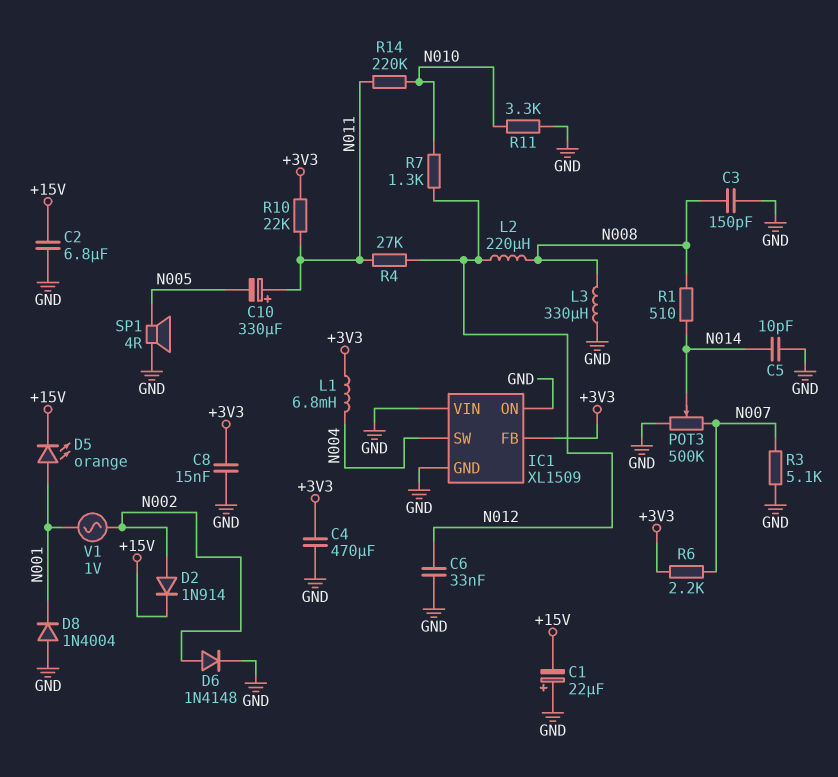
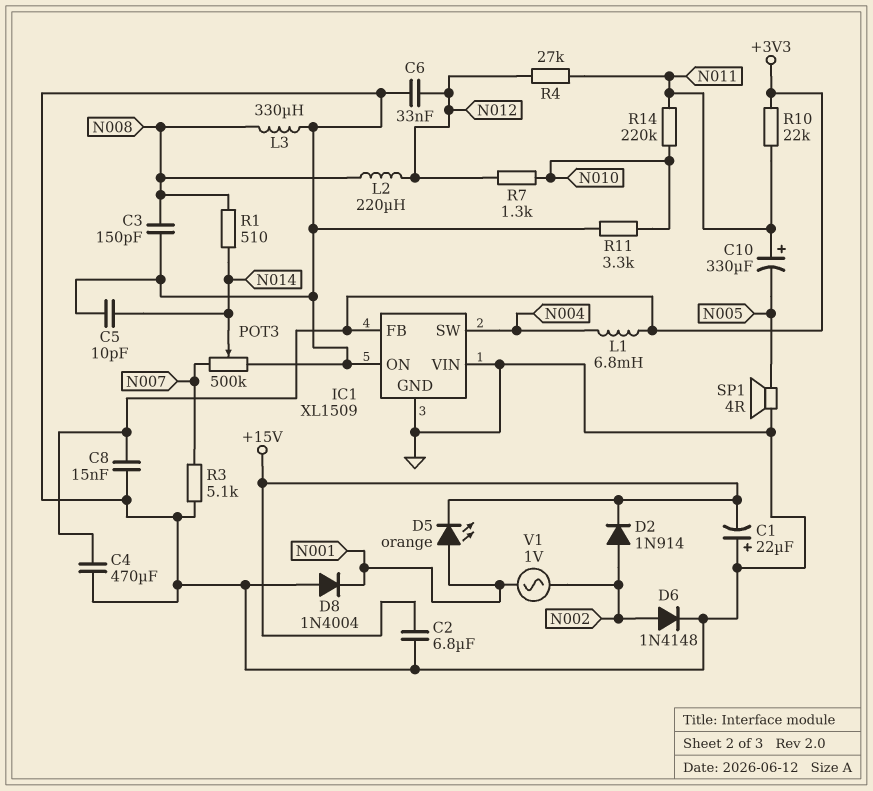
R6: 2.2k (+3V3, N007) -> none

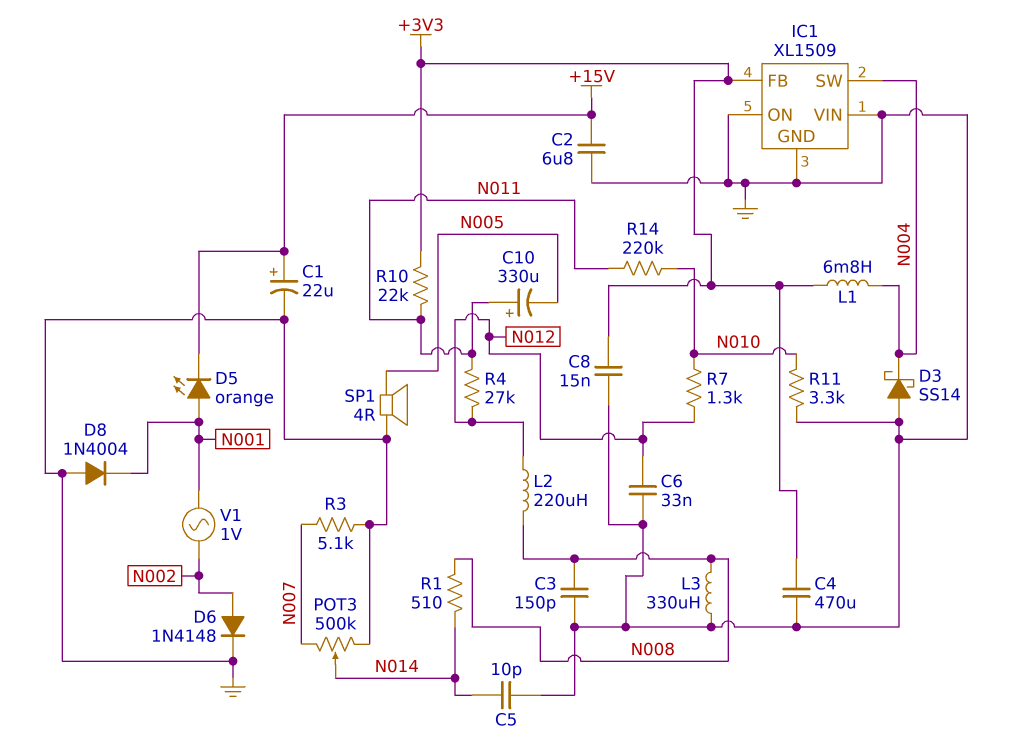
C1: 22uF (plus GND, minus +15V) -> 22uF (plus +15V, minus GND)
D2: diode 1N914 (A N002, K +15V) -> none
D3: none -> schottky SS14 (A GND, K N004)

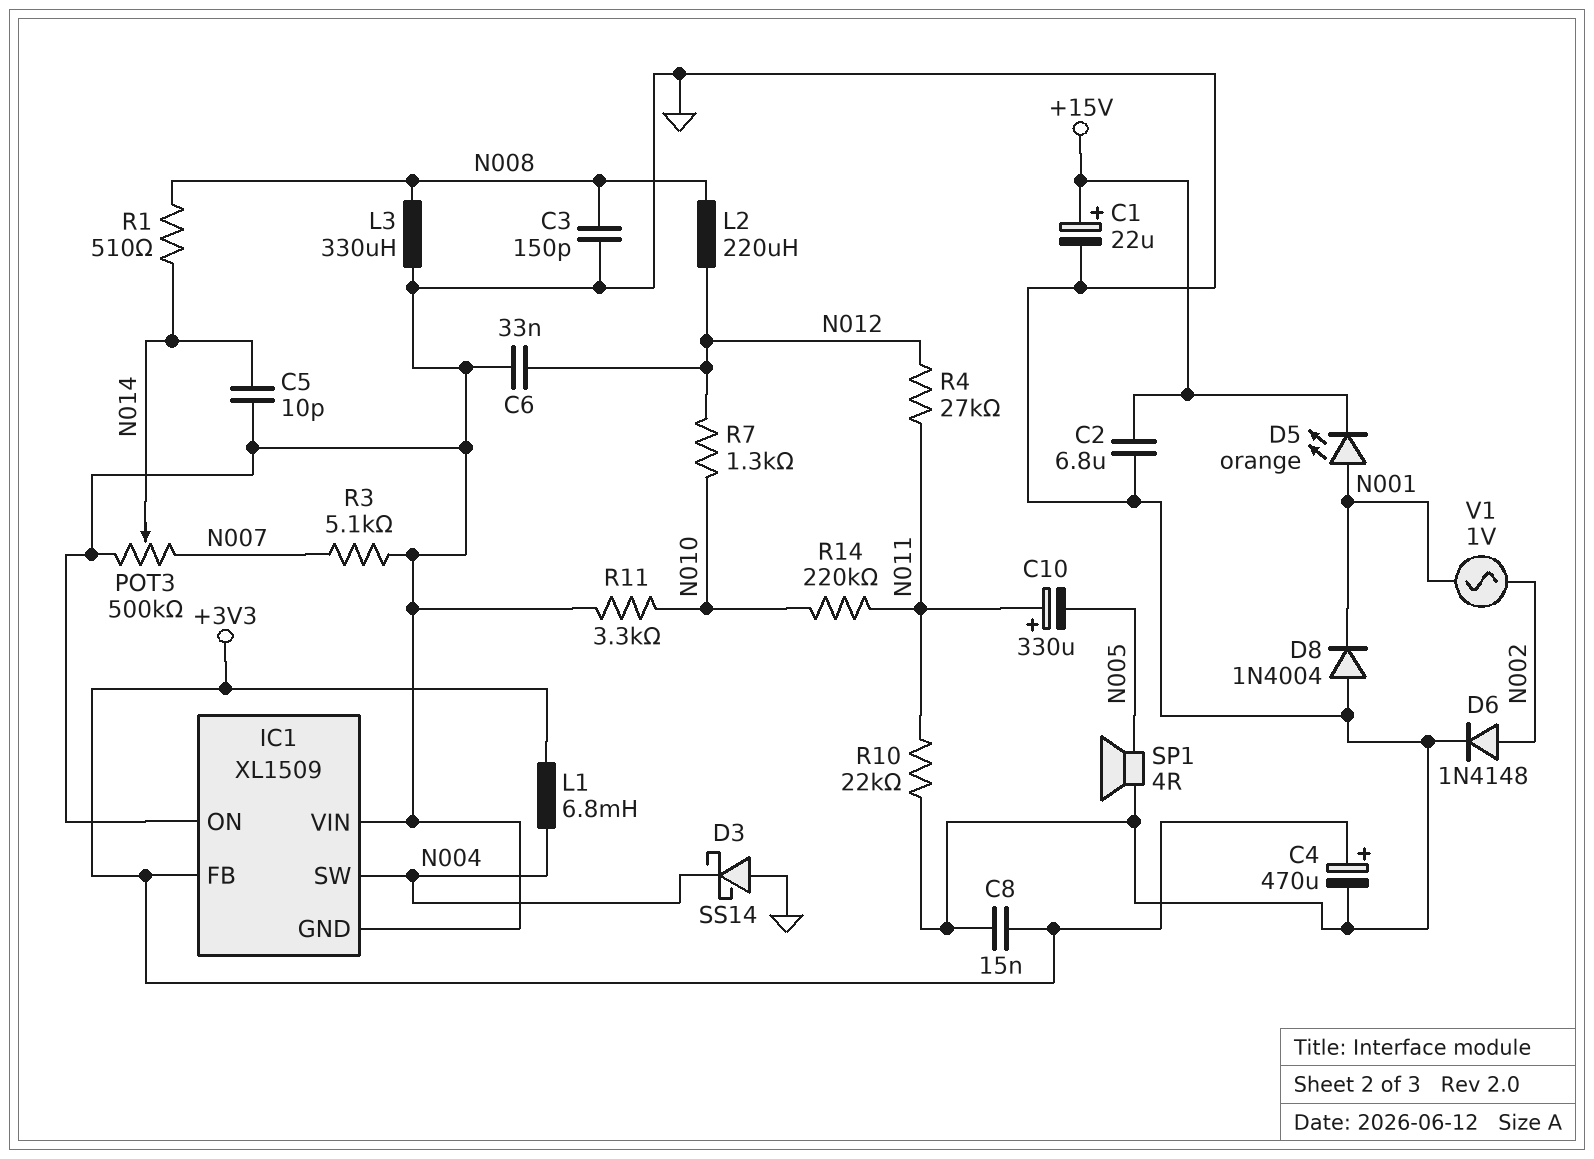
C4: 470uF (+3V3, GND) -> 470uF (plus +3V3, minus GND)
R10: 22k (+3V3, N011) -> 22k (GND, N011)

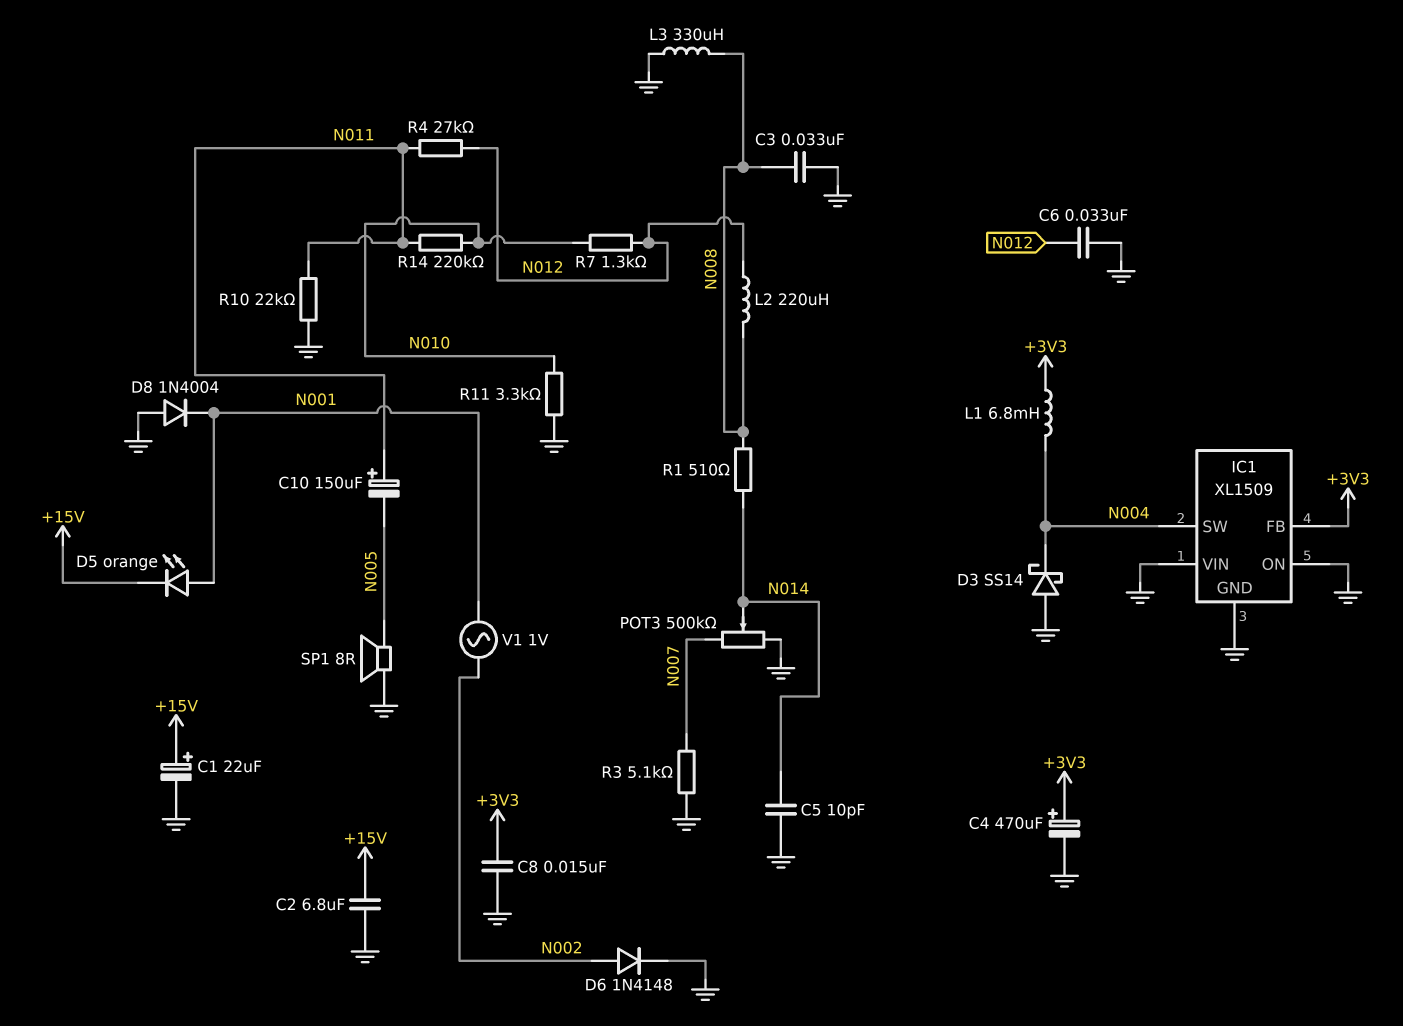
C3: 150pF (GND, N008) -> 33nF (GND, N008)
C10: 330uF (plus N011, minus N005) -> 150uF (plus N011, minus N005)
SP1: speaker 4R (GND, N005) -> speaker 8R (GND, N005)

